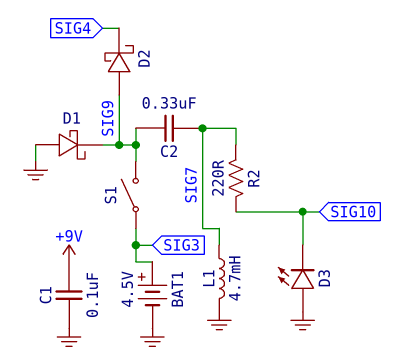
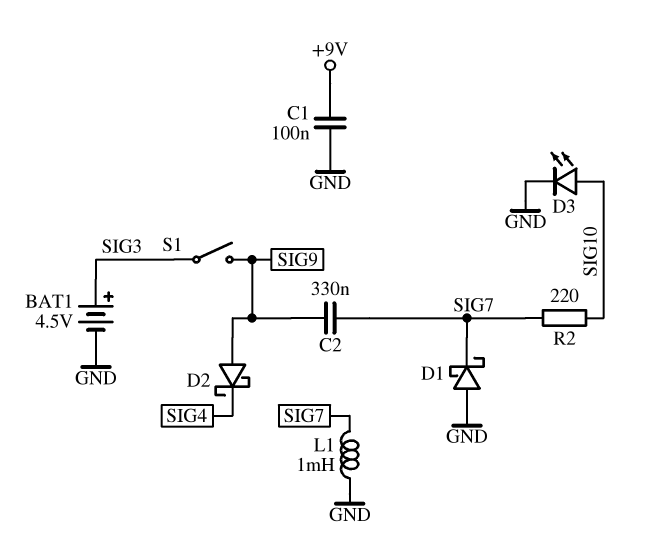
D1: schottky (A GND, K SIG9) -> schottky (A GND, K SIG7)
D3: LED (A GND, K SIG10) -> LED (A SIG10, K GND)
L1: 4.7mH (GND, SIG7) -> 1mH (GND, SIG7)

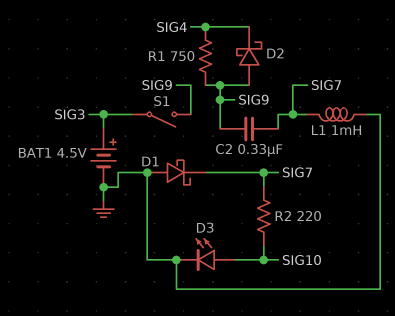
C1: 100nF (+9V, GND) -> none
R1: none -> 750 (SIG4, SIG9)

